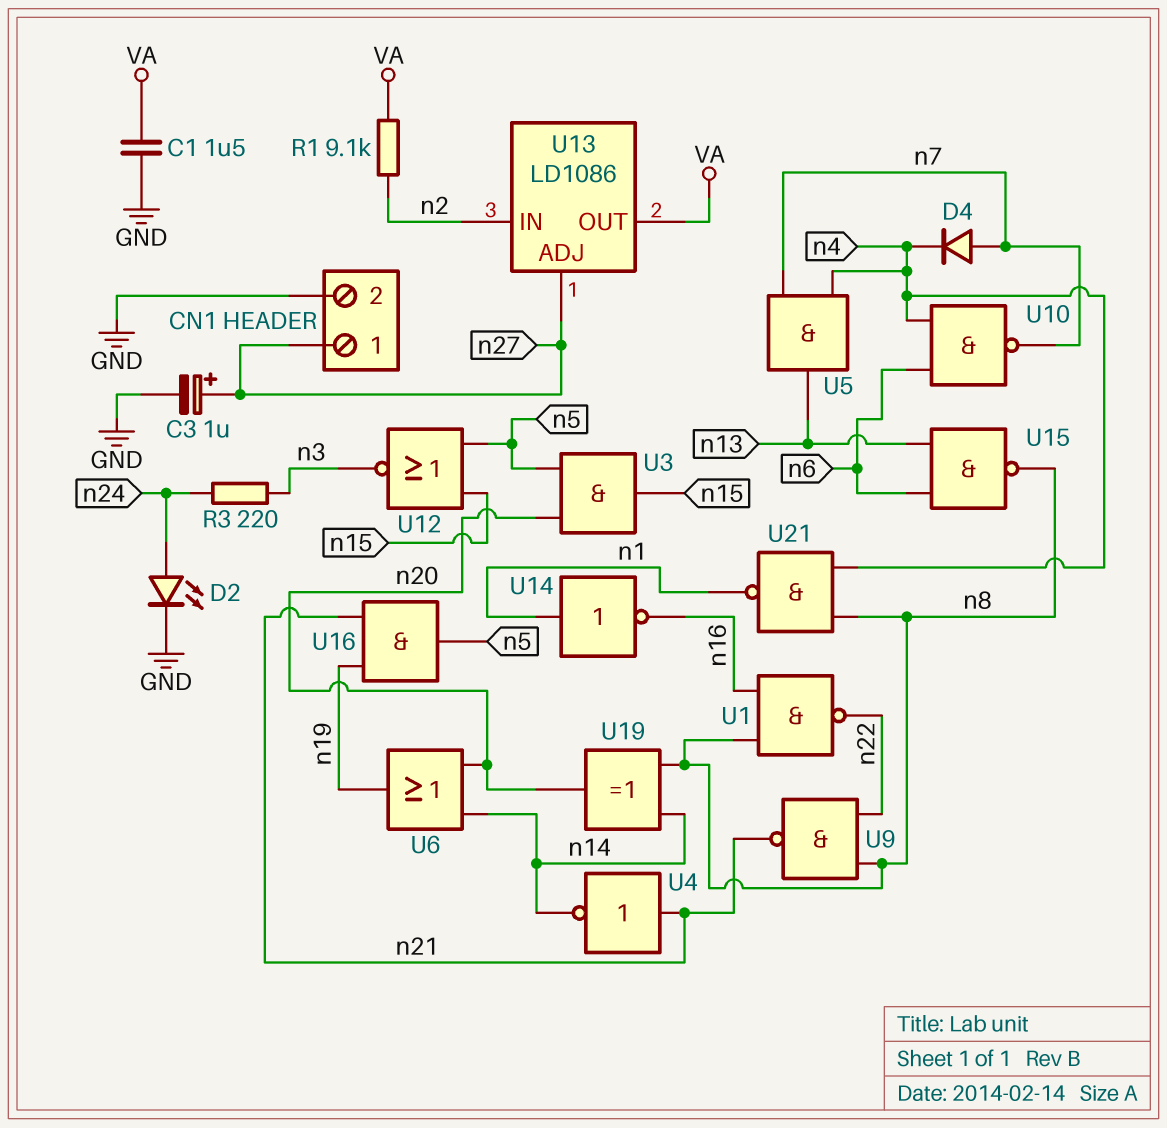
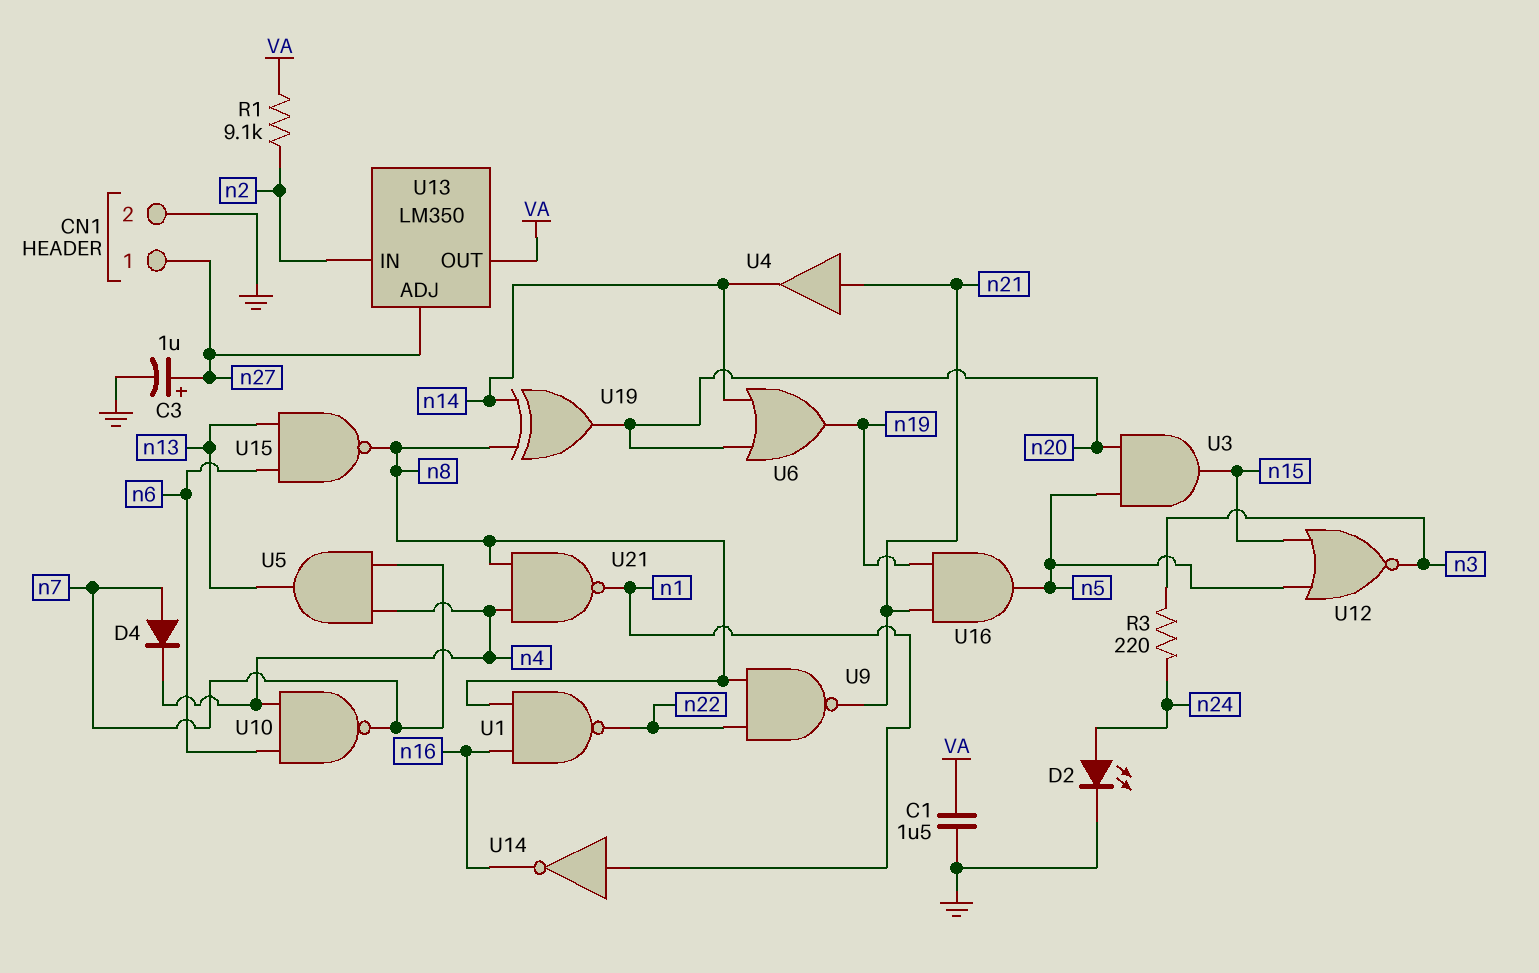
U4: NOT (in n21, out n14) -> buffer (in n21, out n14)
U13: LD1086 -> LM350

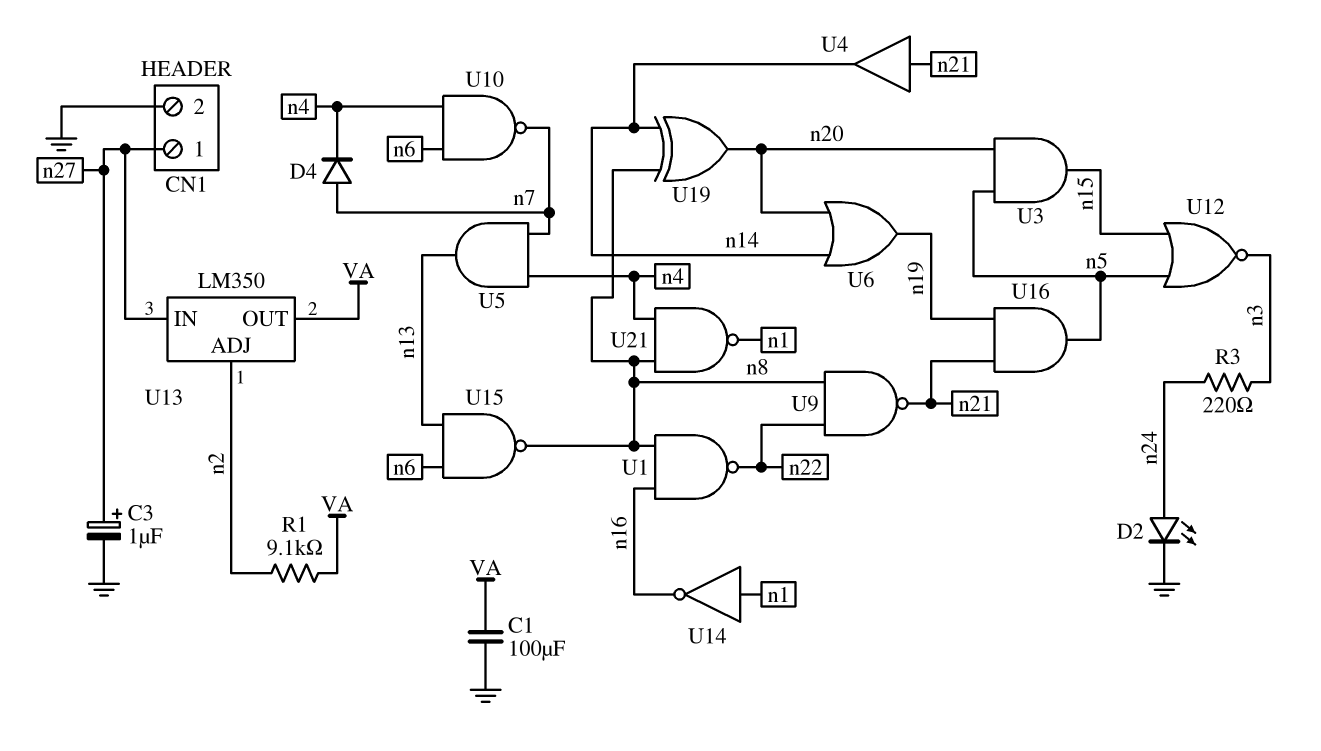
C1: 1.5uF (GND, VA) -> 100uF (GND, VA)
U13 pin ADJ: n27 -> n2
U13 pin IN: n2 -> n27

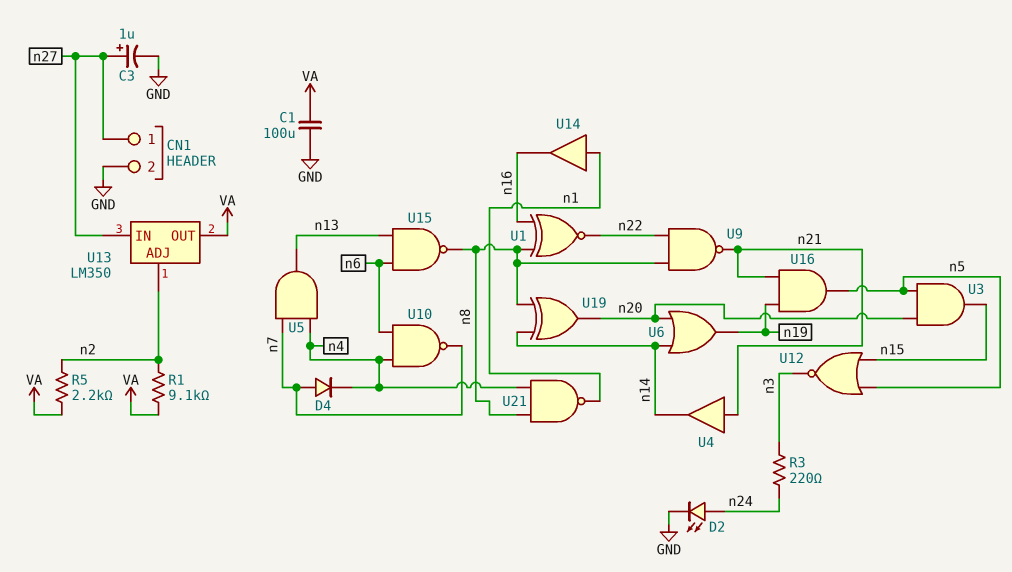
R5: none -> 2.2k (VA, n2)
U1: NAND (in n8, in n16, out n22) -> XNOR (in n8, in n16, out n22)
U14: NOT (in n1, out n16) -> buffer (in n1, out n16)

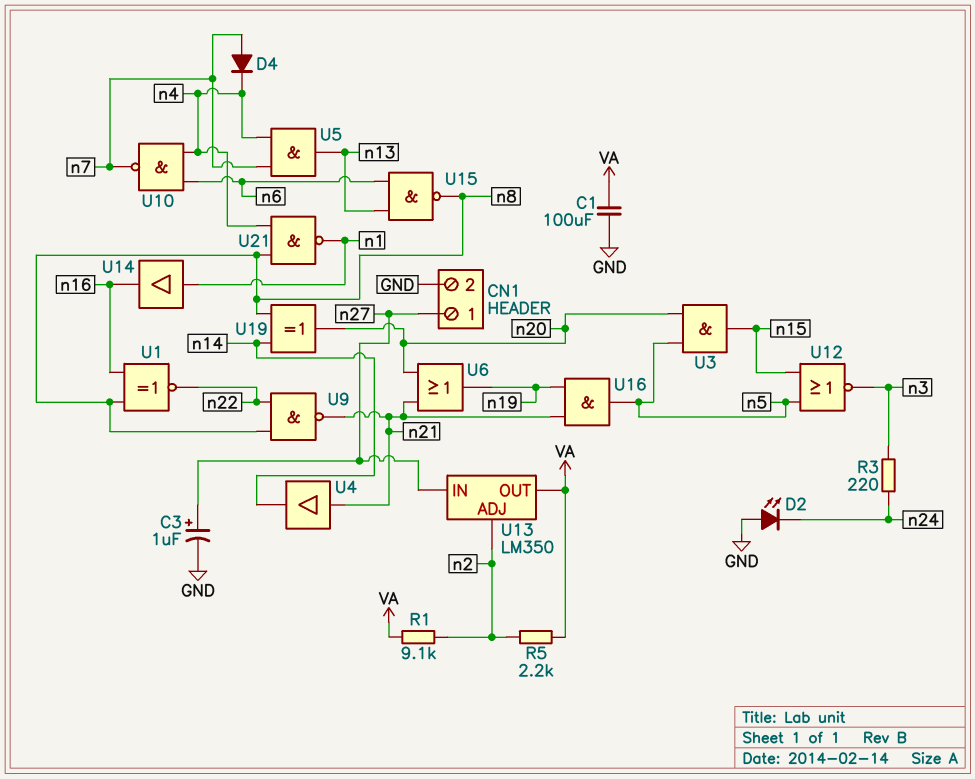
D2: LED (A n24, K GND) -> LED (A GND, K n24)
U6: OR (in n14, in n20, out n19) -> OR (in n20, in n21, out n19)

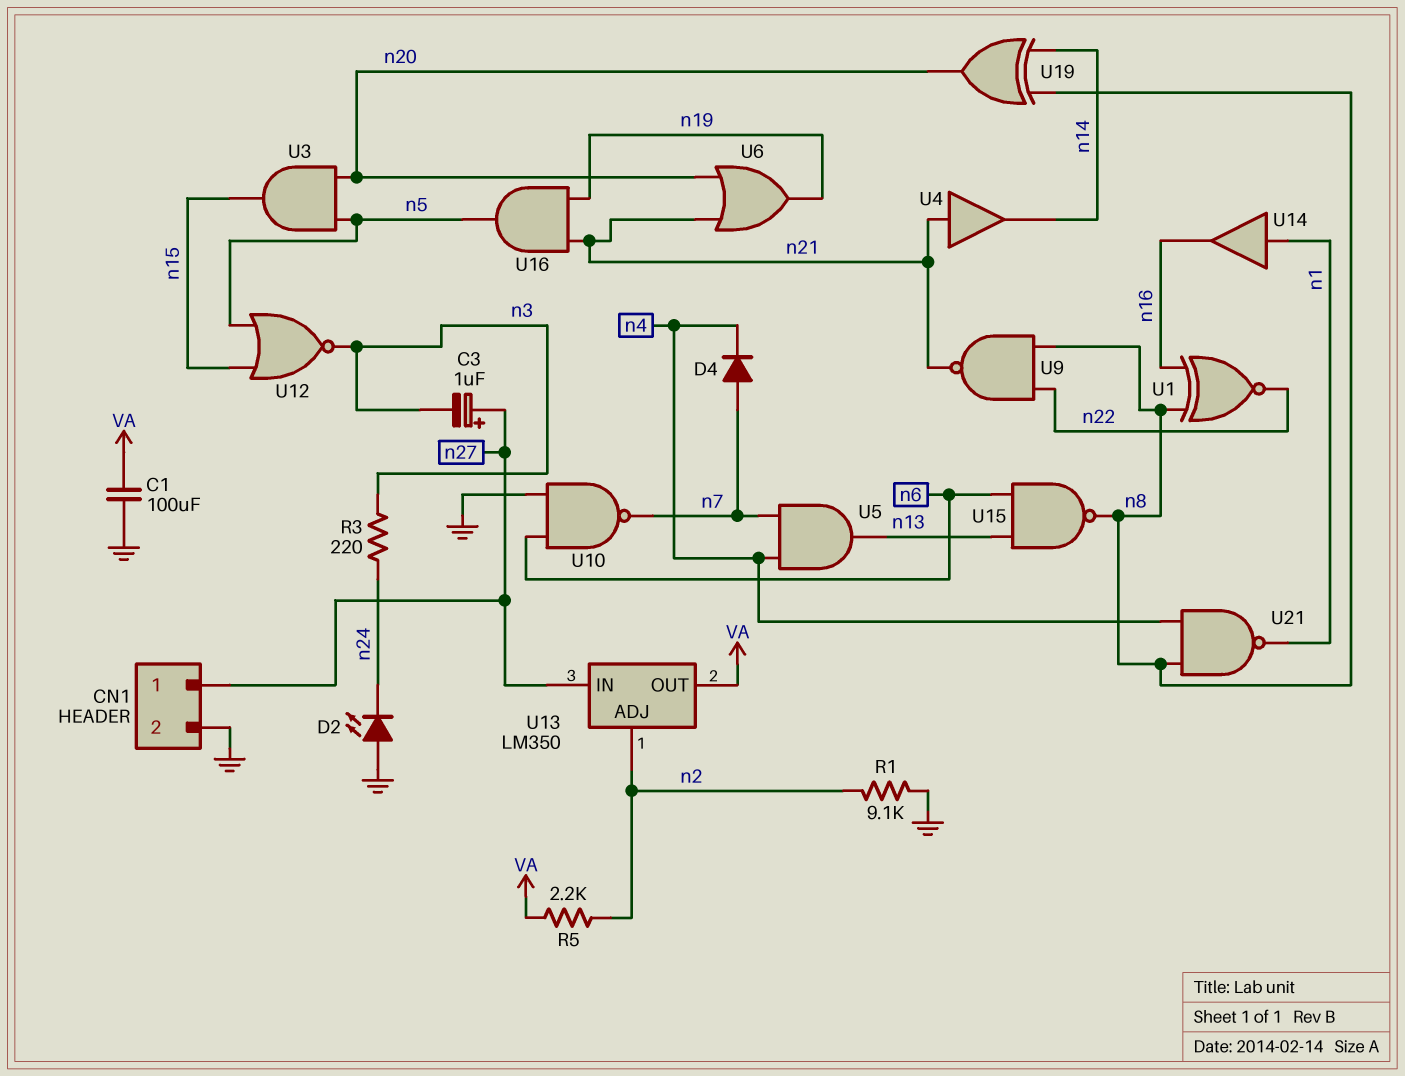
C3: 1uF (plus n27, minus GND) -> 1uF (plus n27, minus n3)
R1: 9.1k (VA, n2) -> 9.1k (GND, n2)
U10: NAND (in n4, in n6, out n7) -> NAND (in GND, in n6, out n7)

